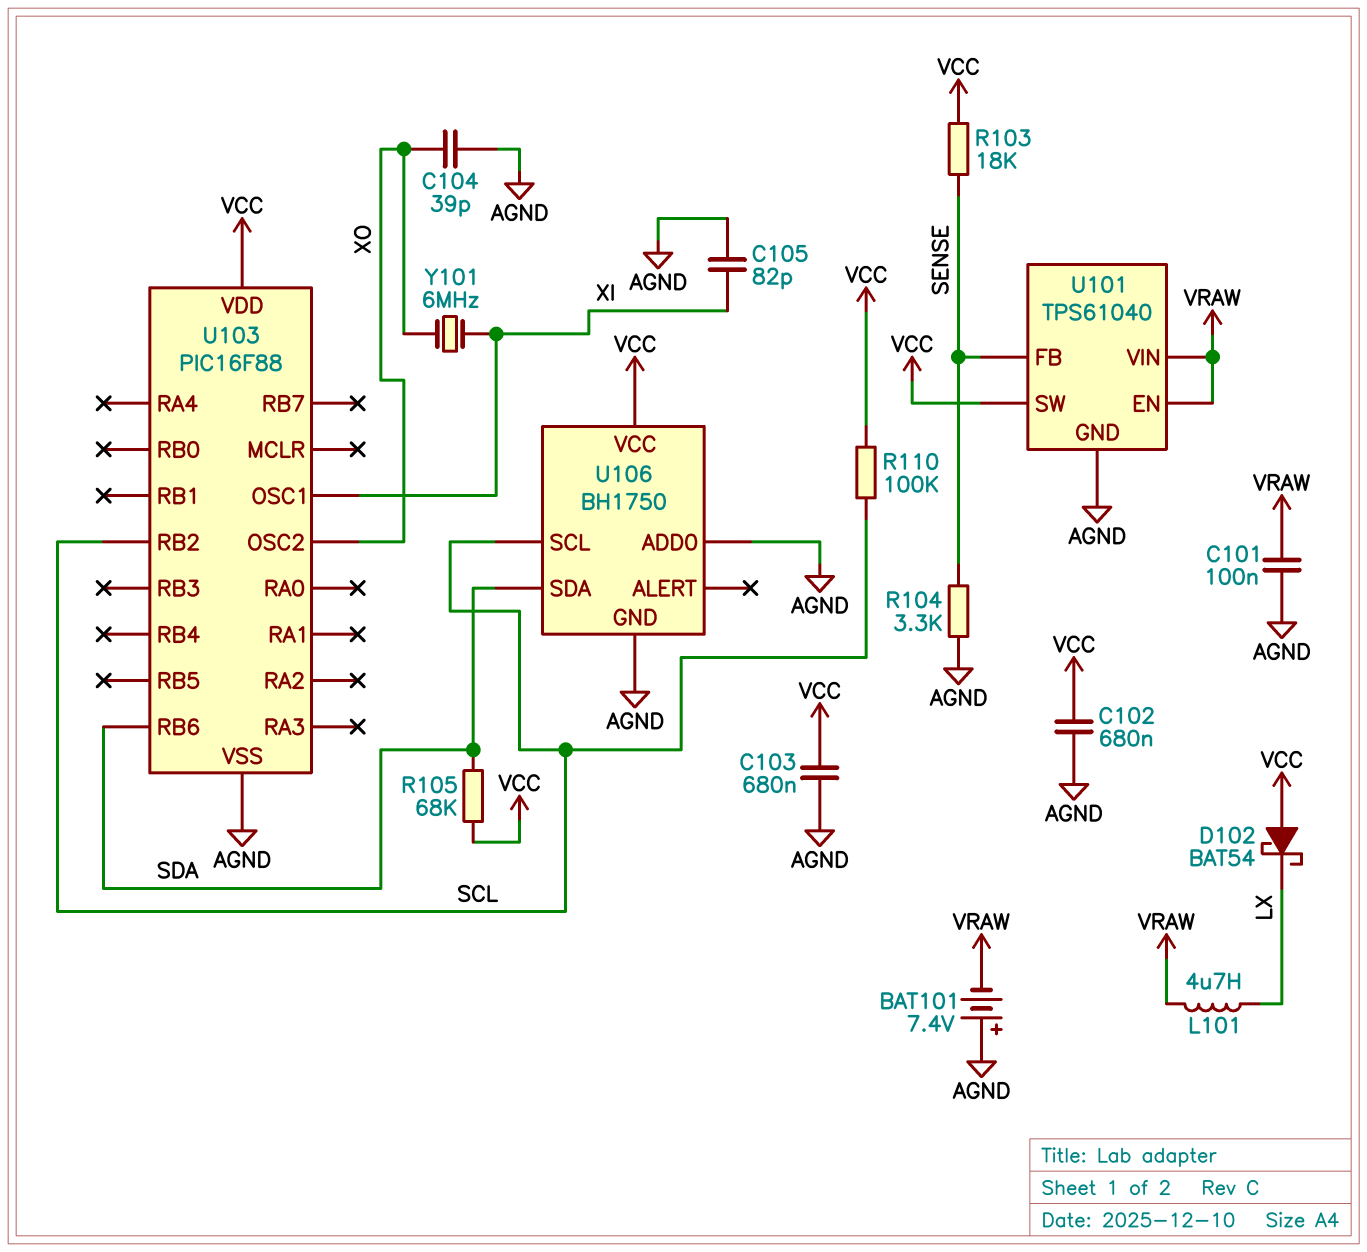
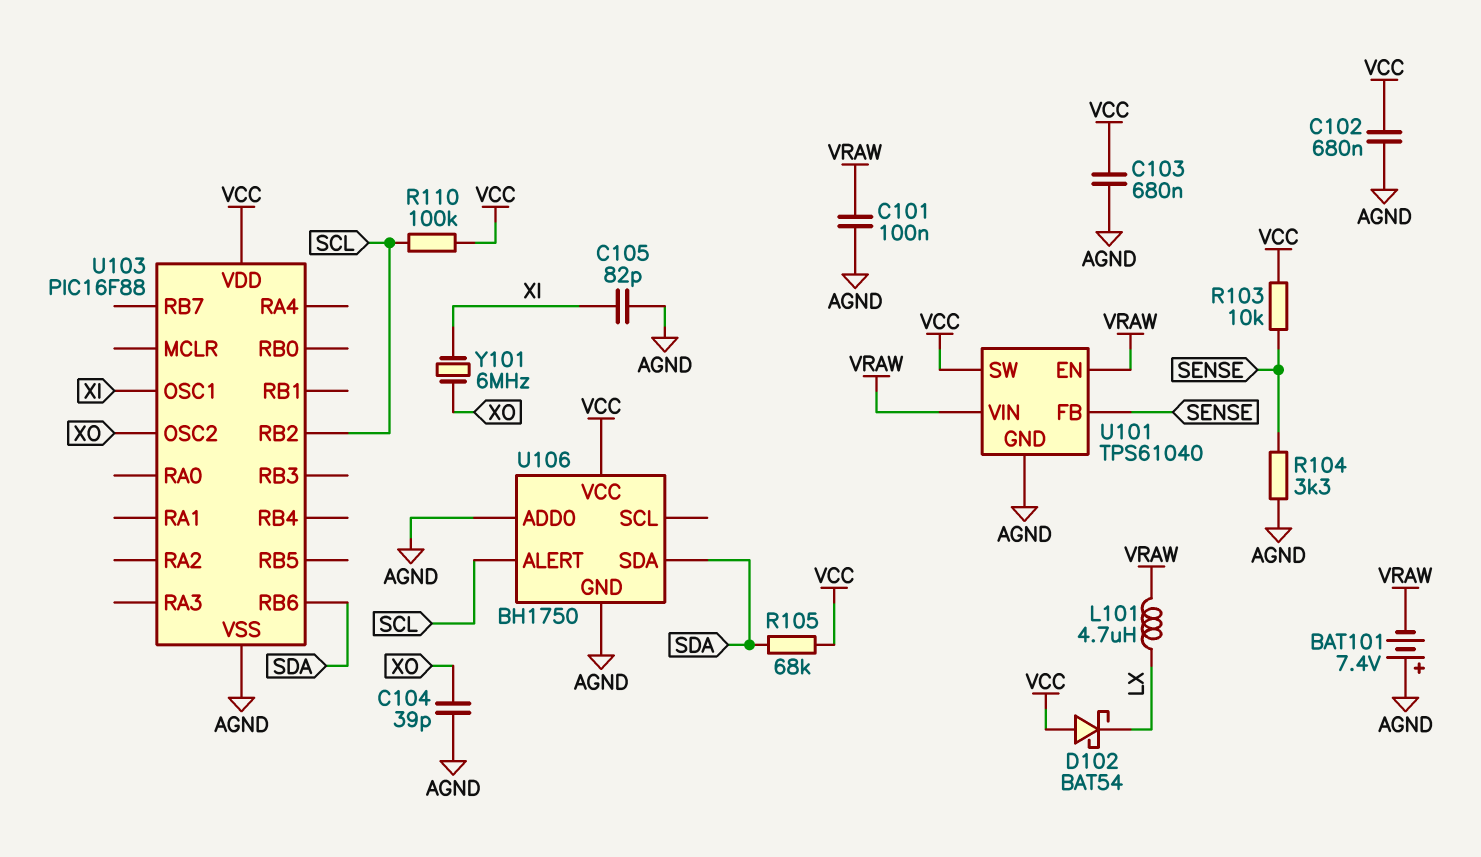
R103: 18k (SENSE, VCC) -> 10k (SENSE, VCC)
U106 pin ALERT: none -> SCL
U106 pin SCL: SCL -> none

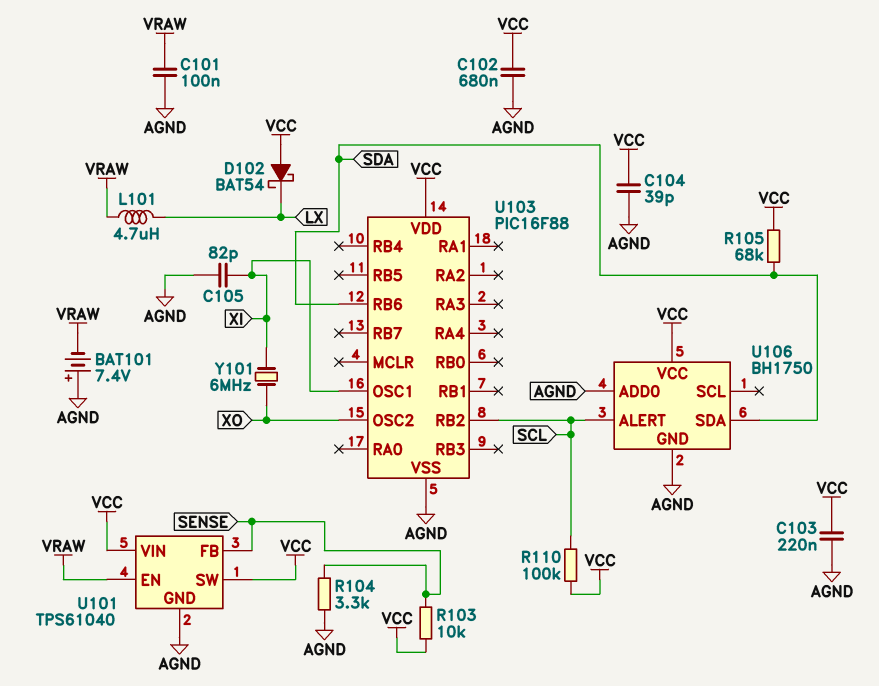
C103: 680nF (AGND, VCC) -> 220nF (AGND, VCC)
C104: 39pF (AGND, XO) -> 39pF (AGND, VCC)
U101 pin VIN: VRAW -> VCC

